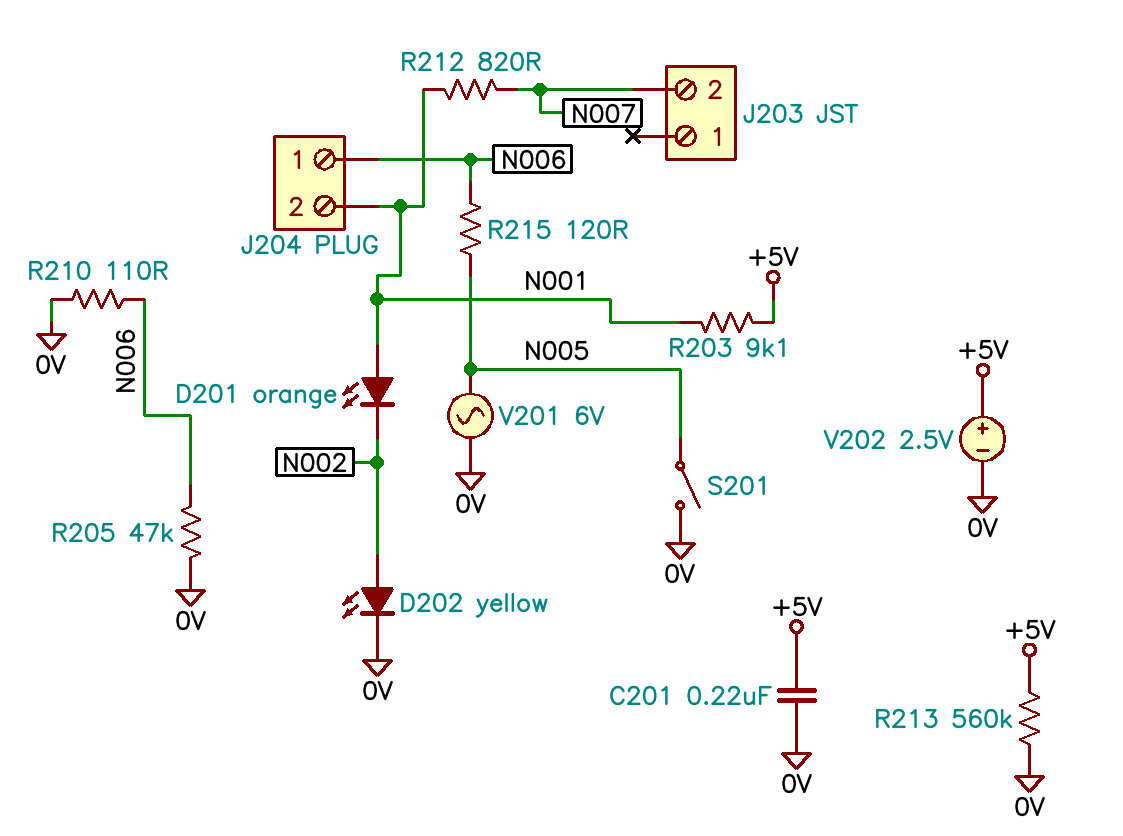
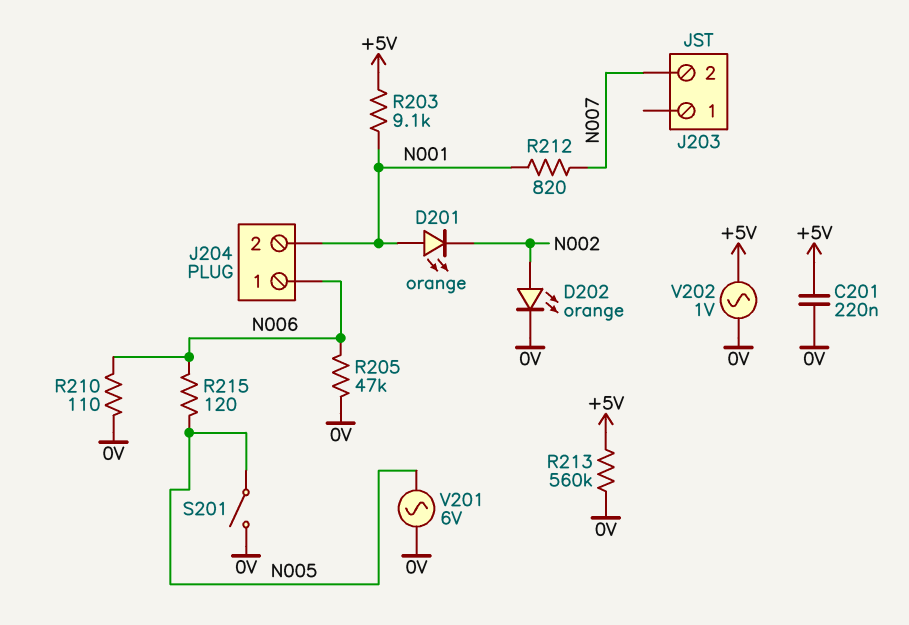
D202: LED yellow (A N002, K 0V) -> LED orange (A N002, K 0V)
V202: 2.5V (plus +5V, minus 0V) -> AC 1V (+5V, 0V)

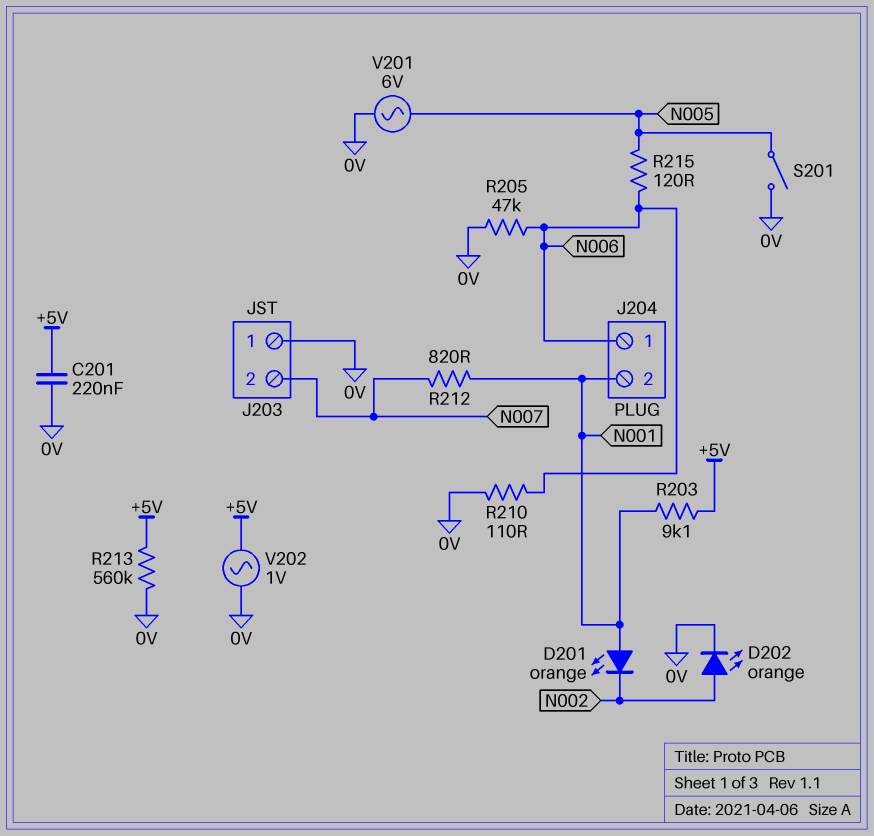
J203 pin 1: none -> 0V

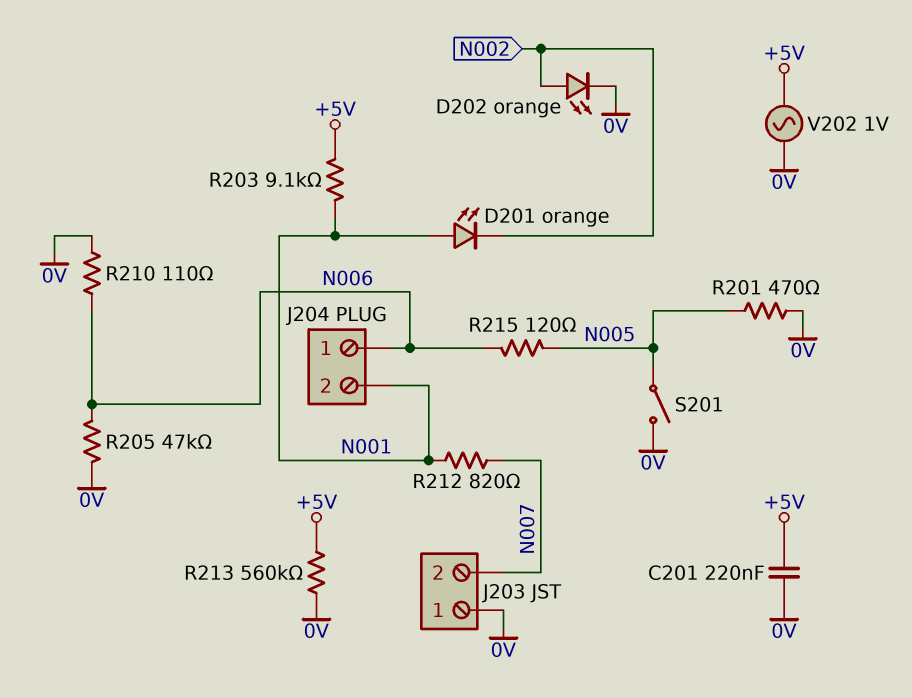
R201: none -> 470 (0V, N005)
V201: AC 6V (0V, N005) -> none

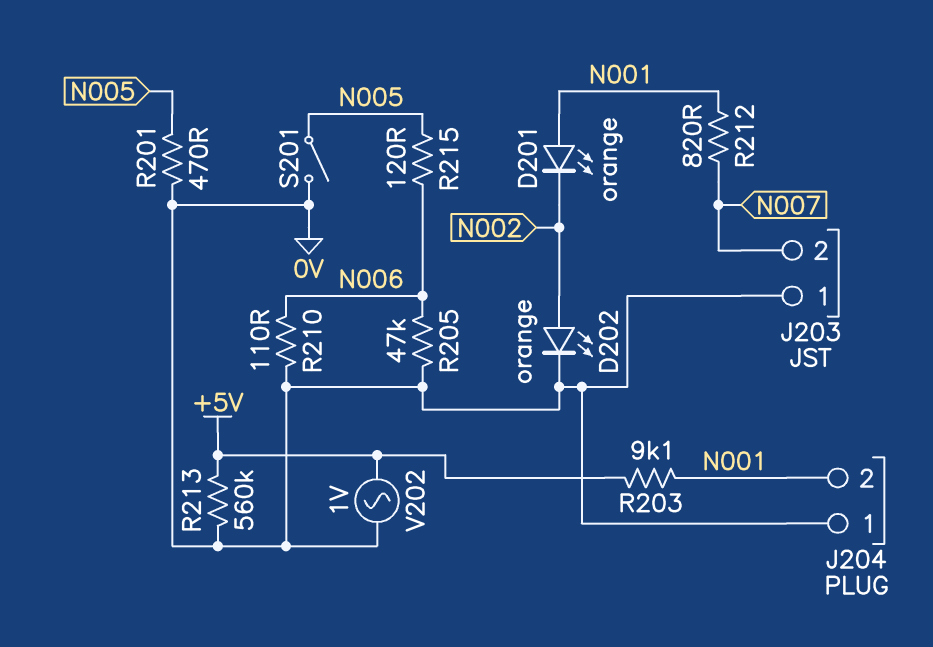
C201: 220nF (+5V, 0V) -> none
J204 pin 1: N006 -> 0V

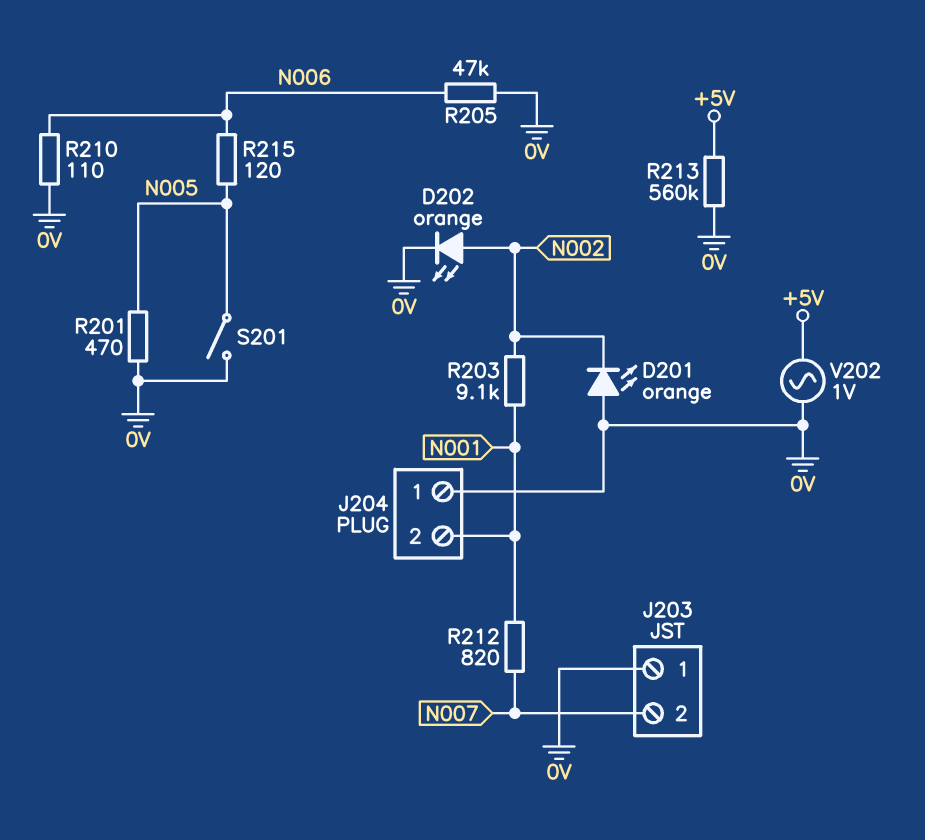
D201: LED orange (A N001, K N002) -> LED orange (A 0V, K N002)
R203: 9.1k (+5V, N001) -> 9.1k (N001, N002)

